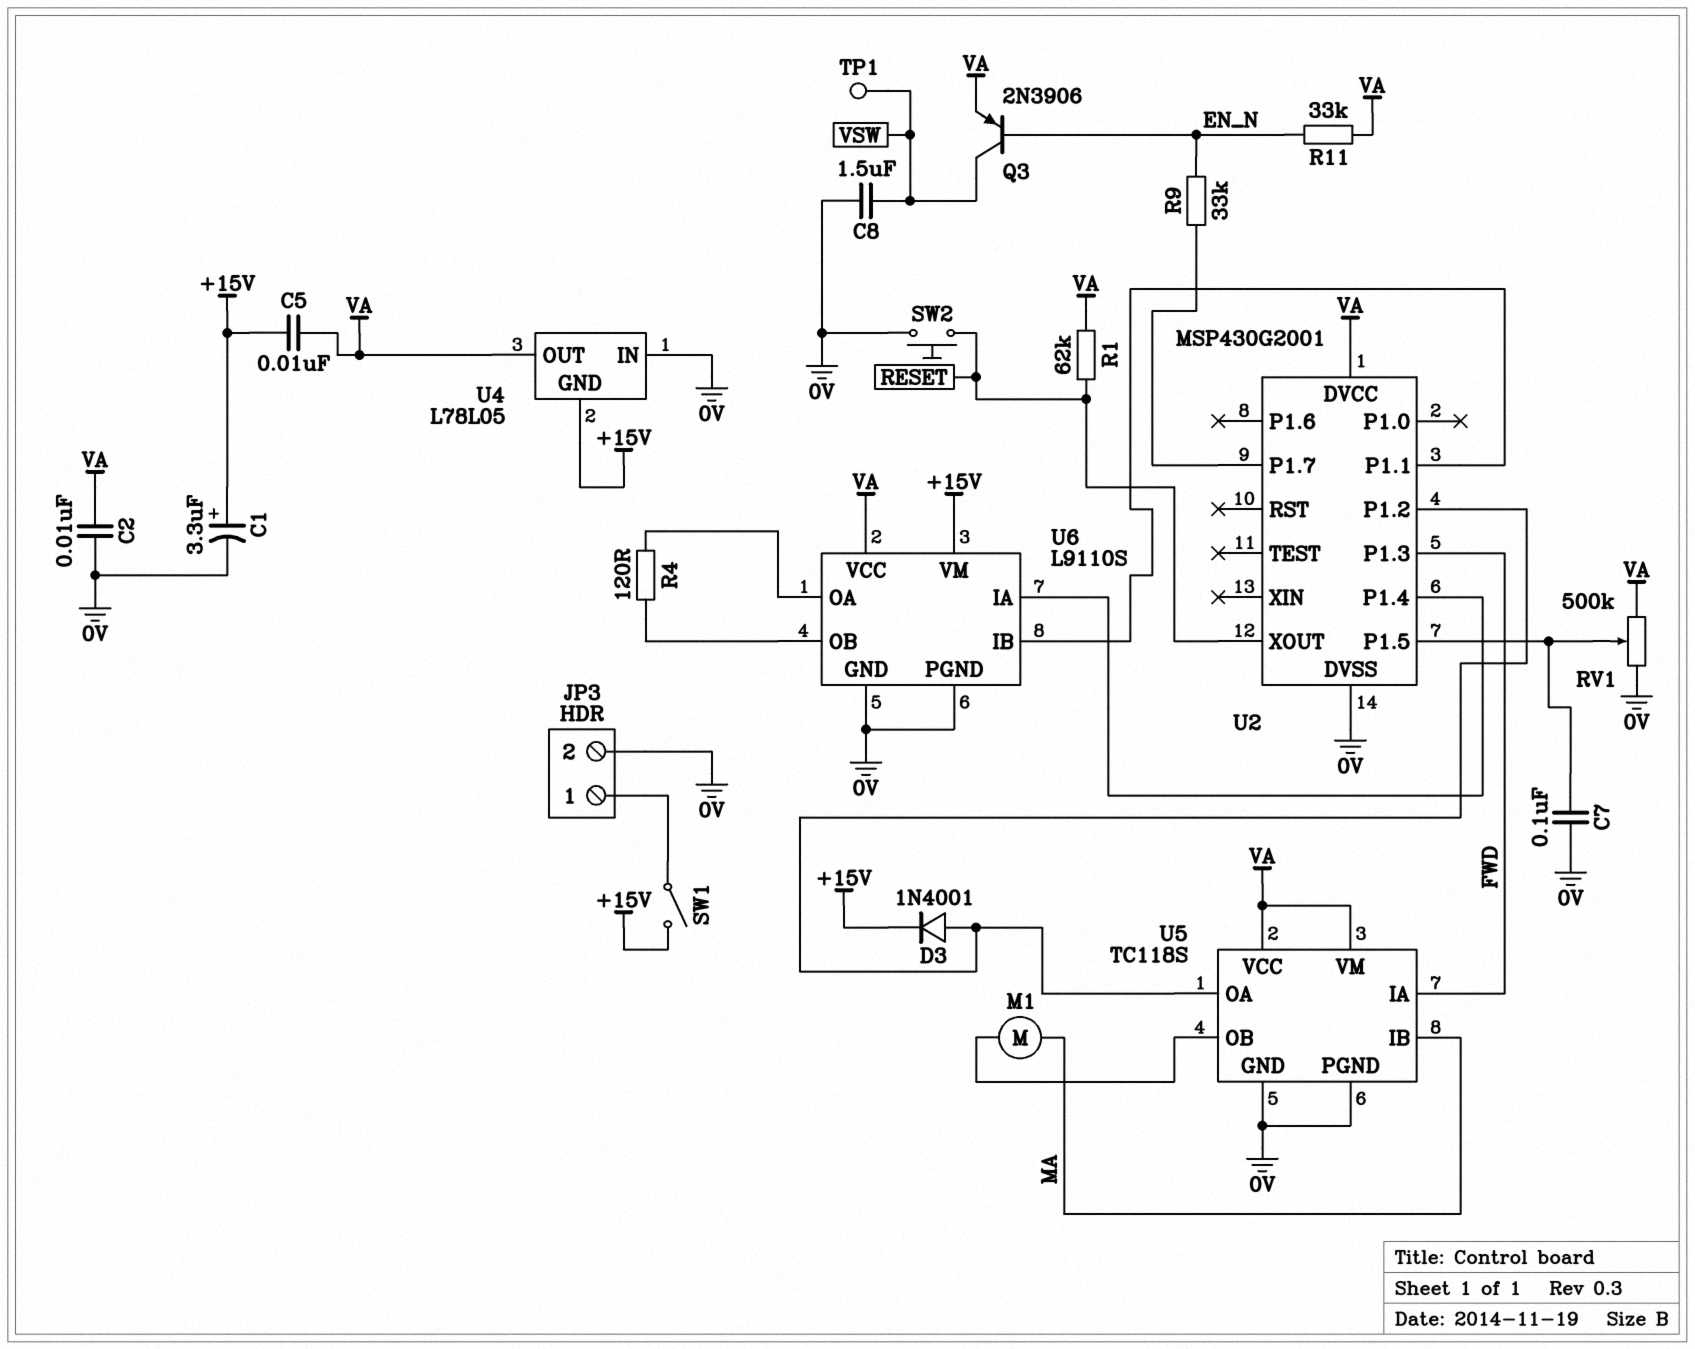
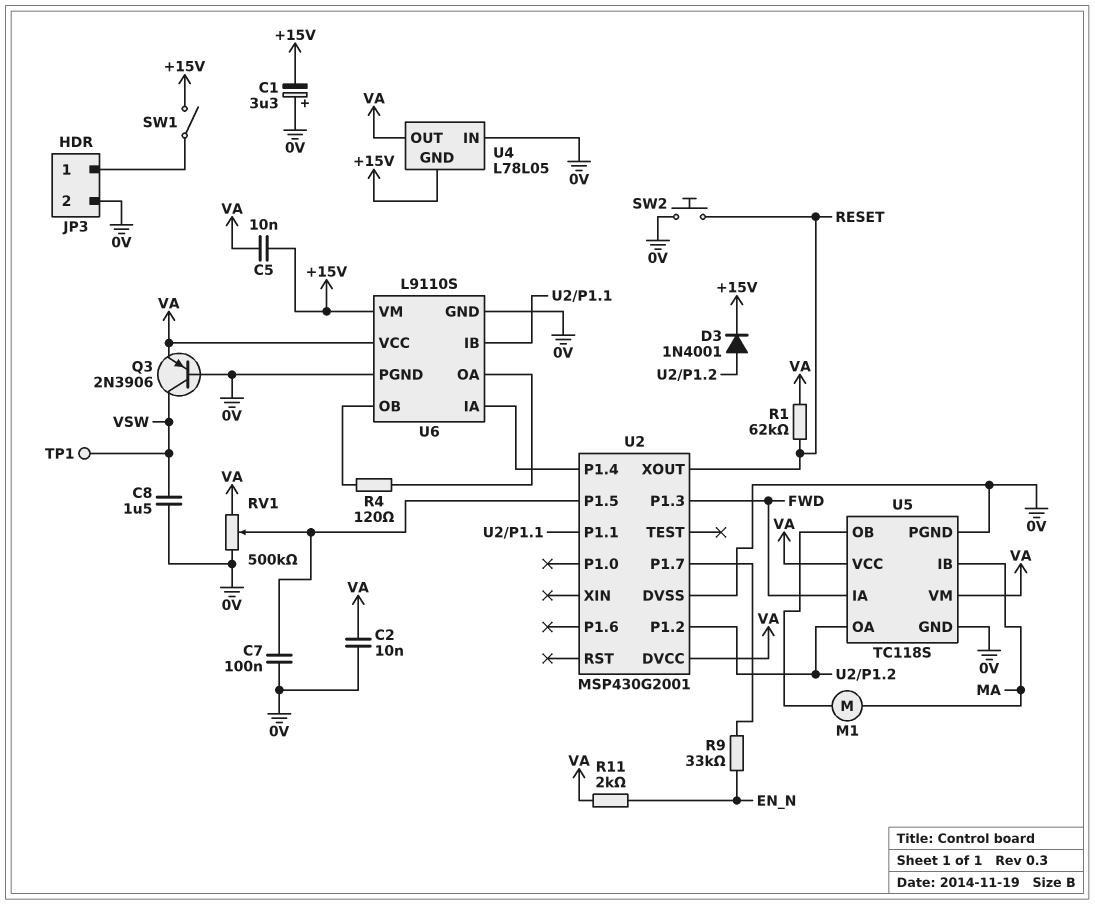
C1: 3.3uF (plus +15V, minus 0V) -> 3.3uF (plus 0V, minus +15V)
Q3: PNP 2N3906 (B EN_N, C VSW, E VA) -> PNP 2N3906 (B 0V, C VSW, E VA)
R11: 33k (EN_N, VA) -> 2k (EN_N, VA)

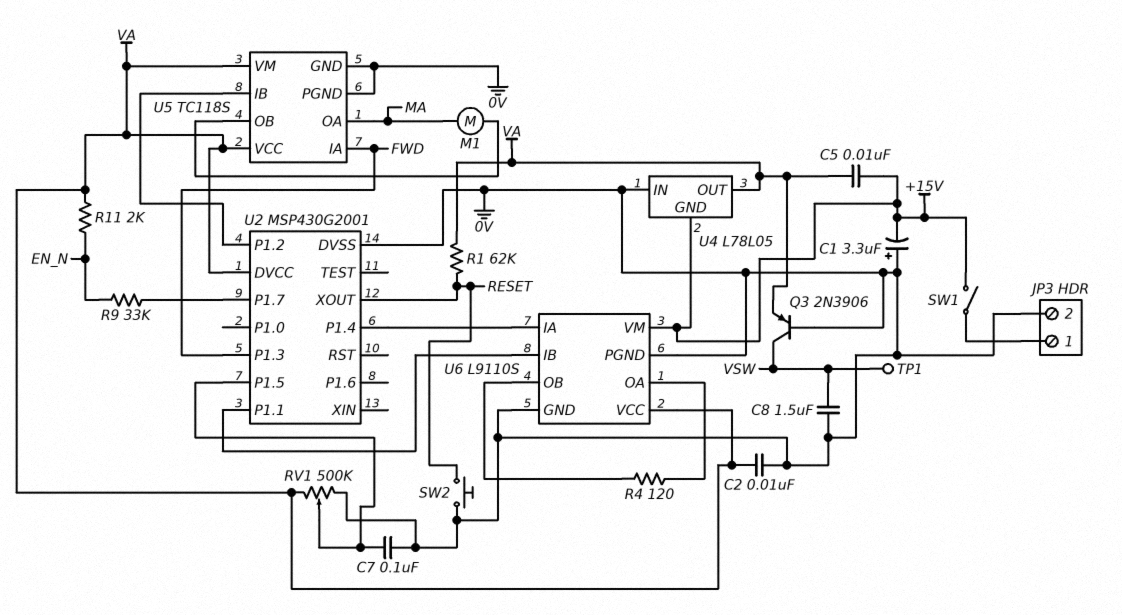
D3: diode 1N4001 (A U2/P1.2, K +15V) -> none
U5 pin IB: MA -> U2/P1.2
U5 pin OA: U2/P1.2 -> MA

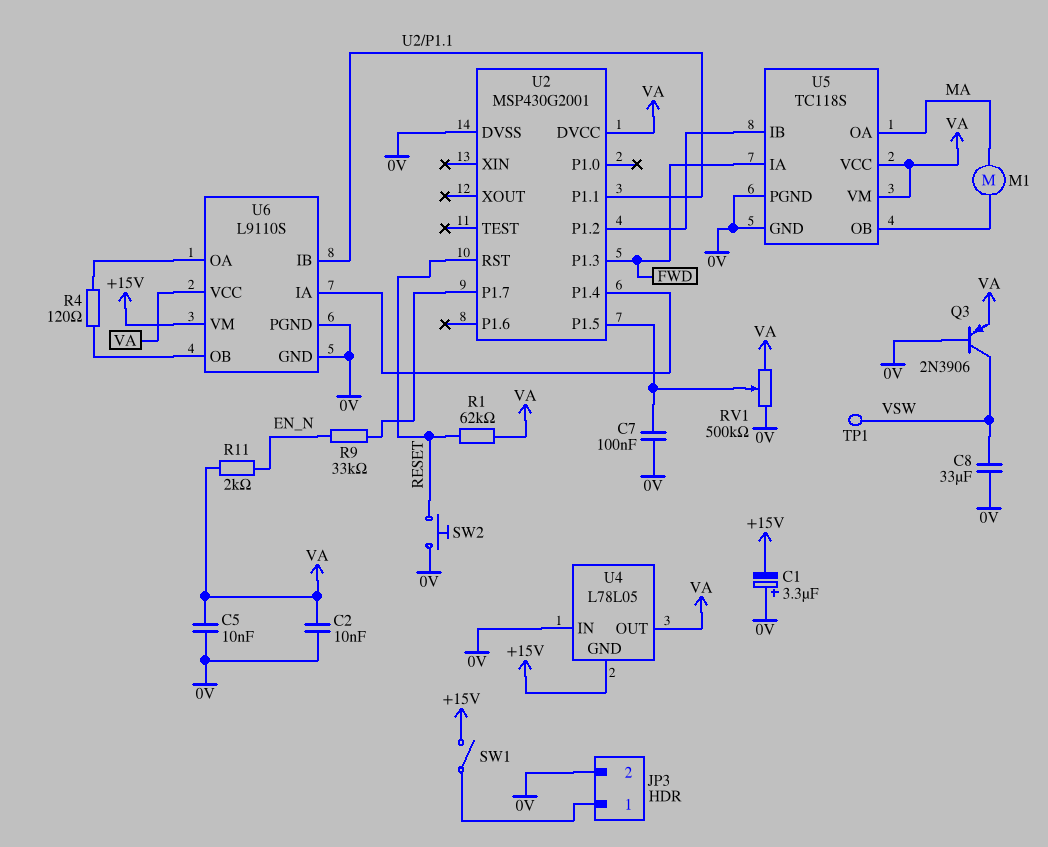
C5: 10nF (+15V, VA) -> 10nF (0V, VA)
C8: 1.5uF (0V, VSW) -> 33uF (0V, VSW)
U2 pin RST: none -> RESET
U2 pin XOUT: RESET -> none

